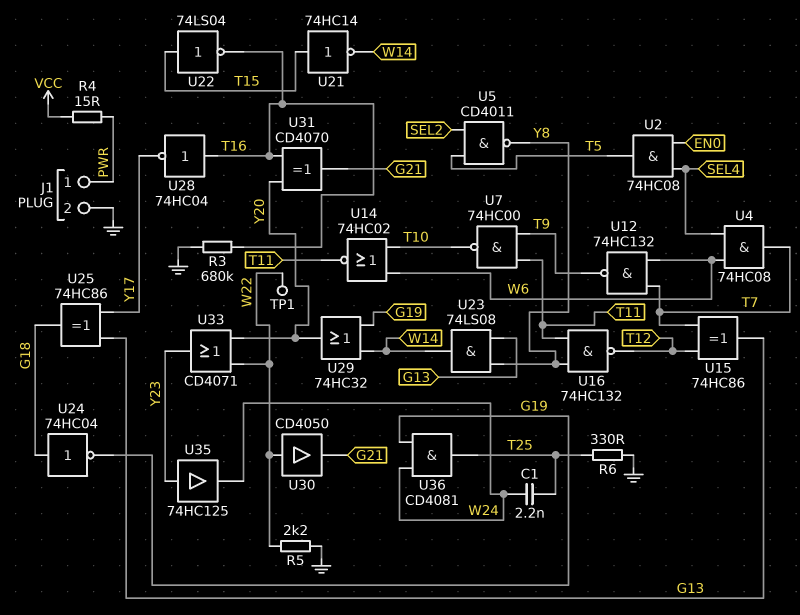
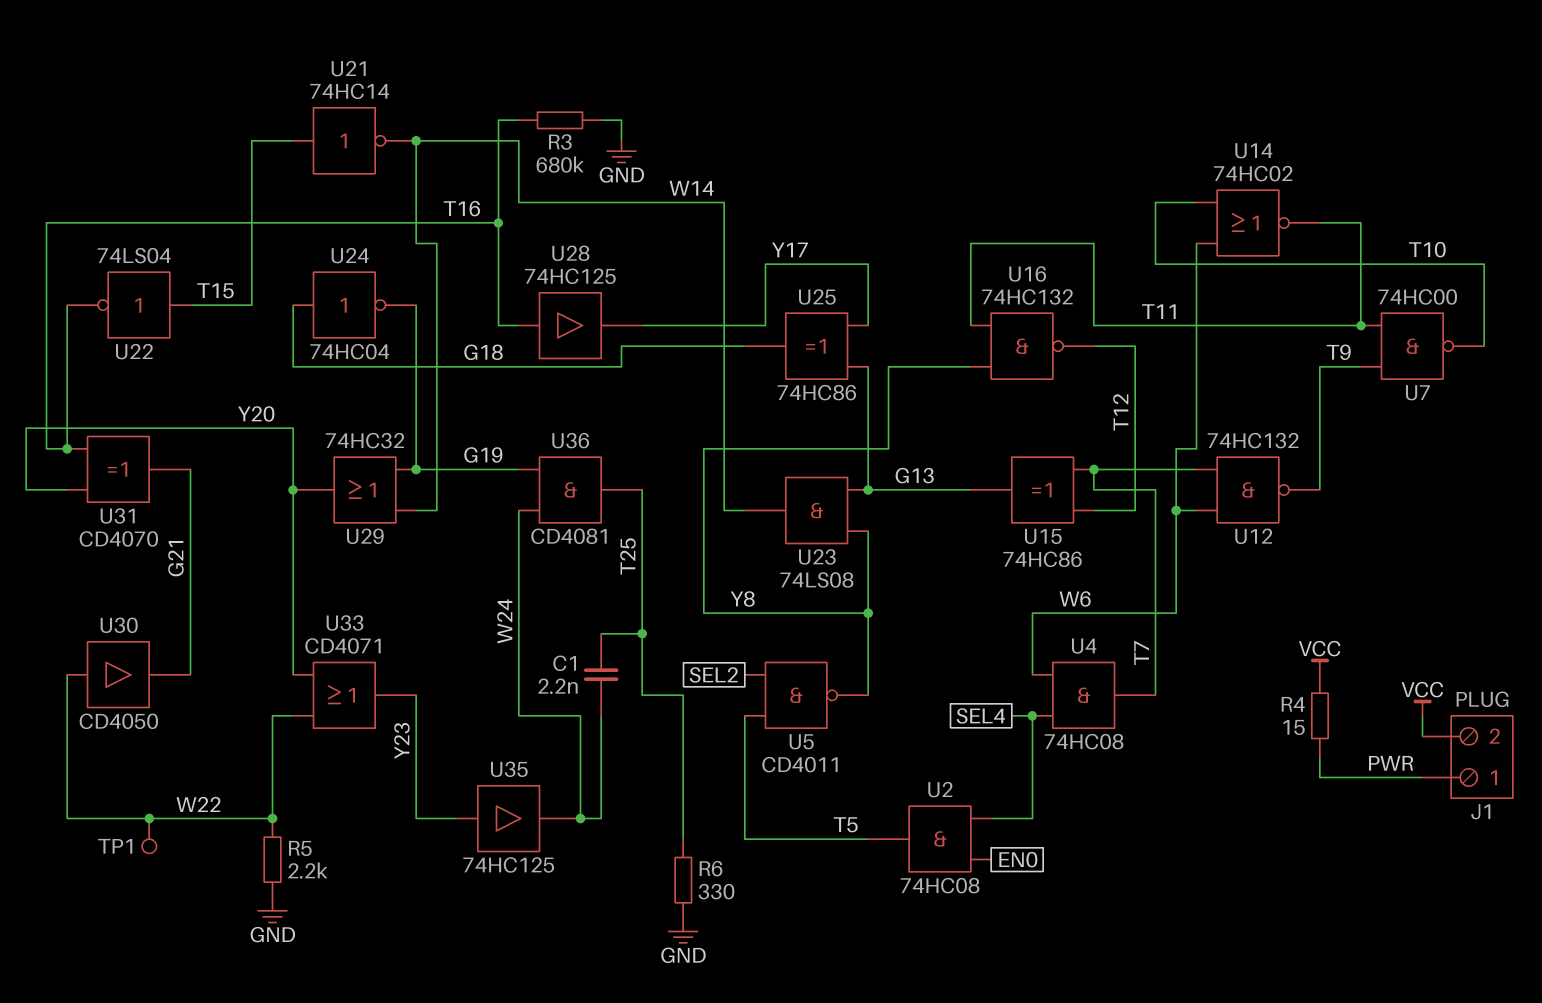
J1 pin 2: GND -> VCC
U28: NOT 74HC04 (in T16, out Y17) -> buffer 74HC125 (in T16, out Y17)

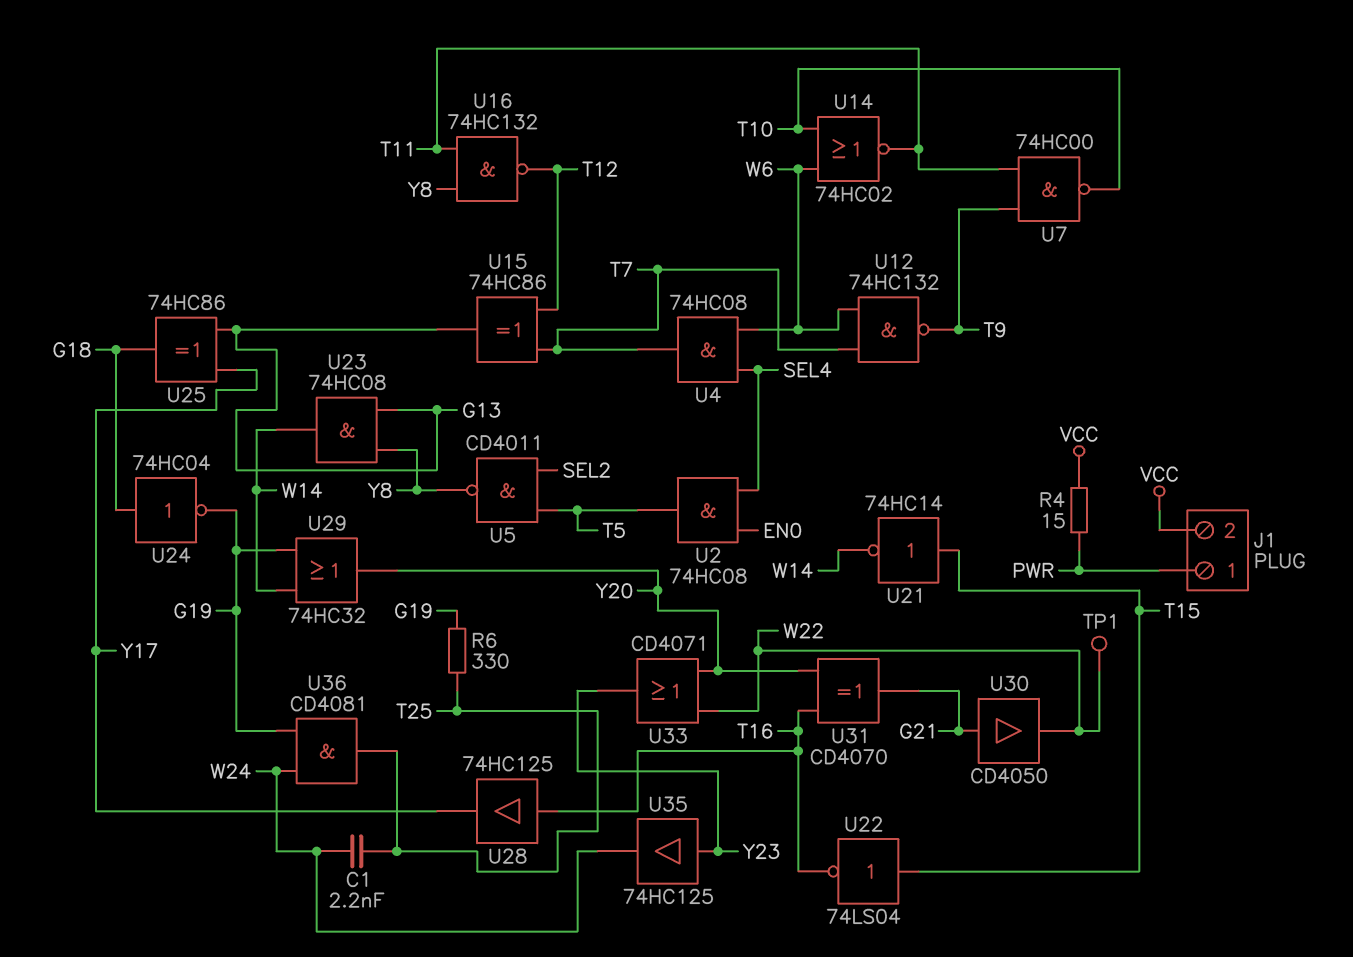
R3: 680k (GND, T16) -> none
R5: 2.2k (GND, W22) -> none
R6: 330 (GND, T25) -> 330 (G19, T25)
U23: AND 74LS08 (in G13, in Y8, out W14) -> AND 74HC08 (in G13, in Y8, out W14)
U30: buffer CD4050 (in W22, out G21) -> buffer CD4050 (in G21, out W22)

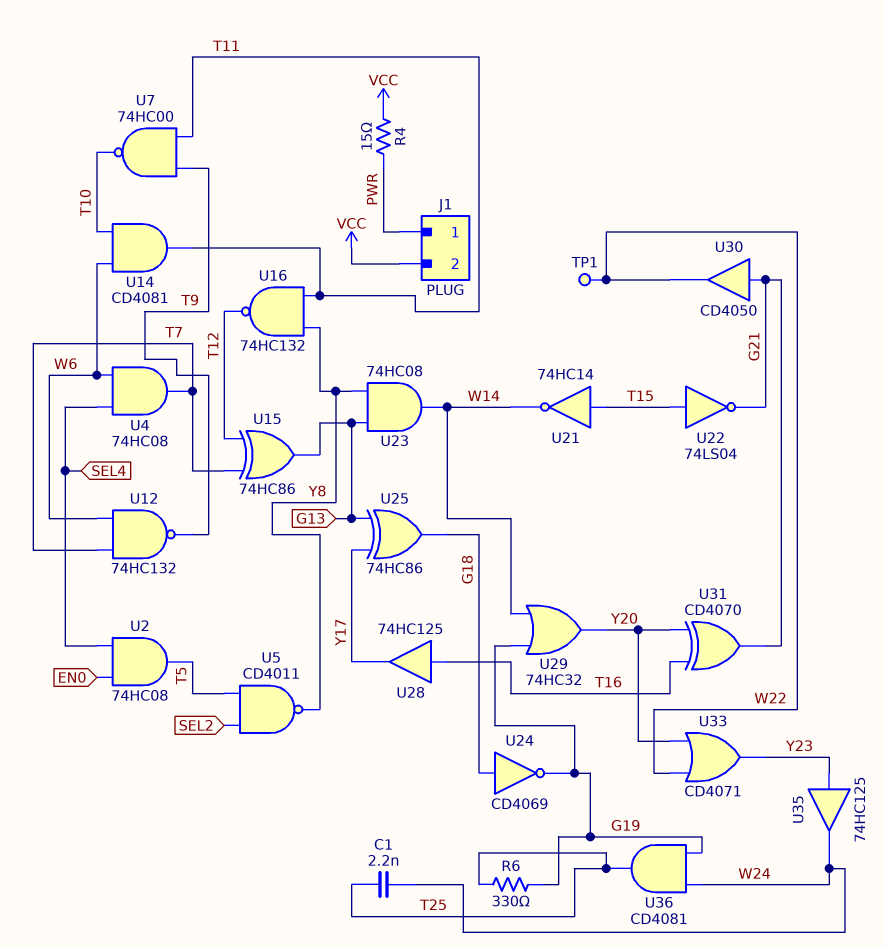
U14: NOR 74HC02 (in T10, in W6, out T11) -> AND CD4081 (in T10, in W6, out T11)
U22: NOT 74LS04 (in T15, out T16) -> NOT 74LS04 (in T15, out G21)
U24: NOT 74HC04 (in G18, out G19) -> NOT CD4069 (in G18, out G19)

